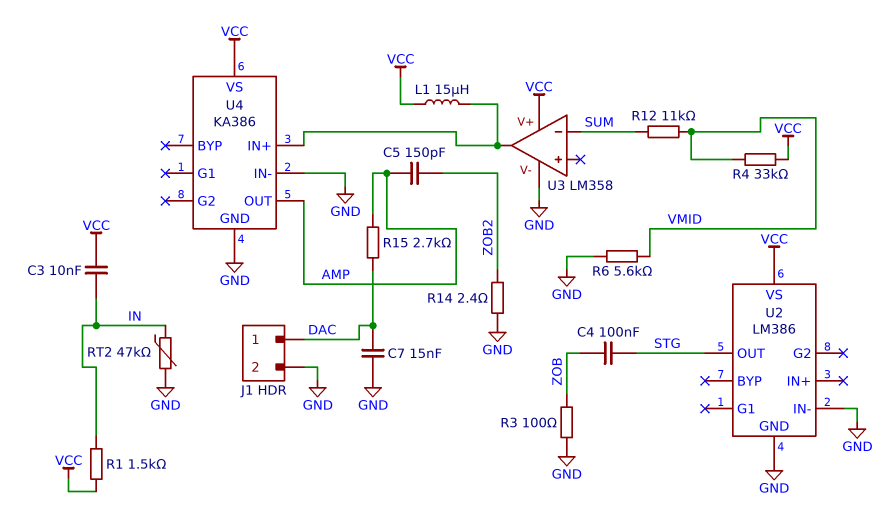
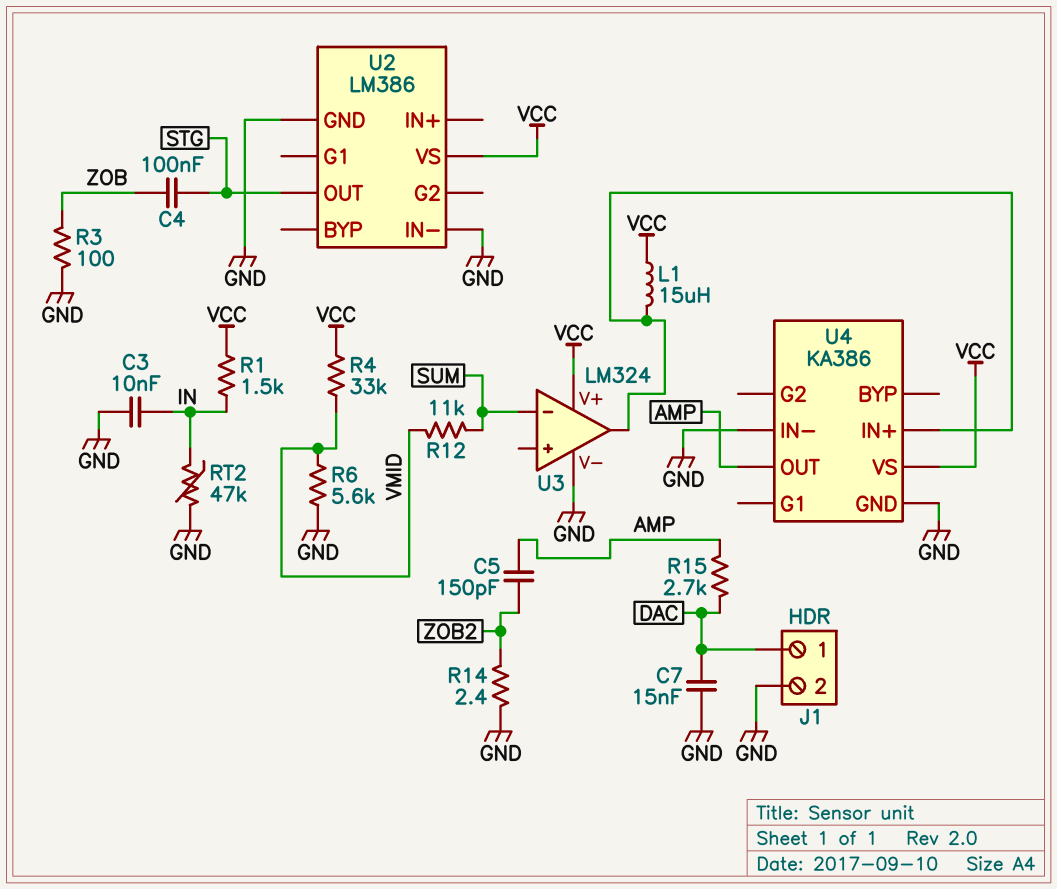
C3: 10nF (IN, VCC) -> 10nF (GND, IN)
U3: LM358 -> LM324

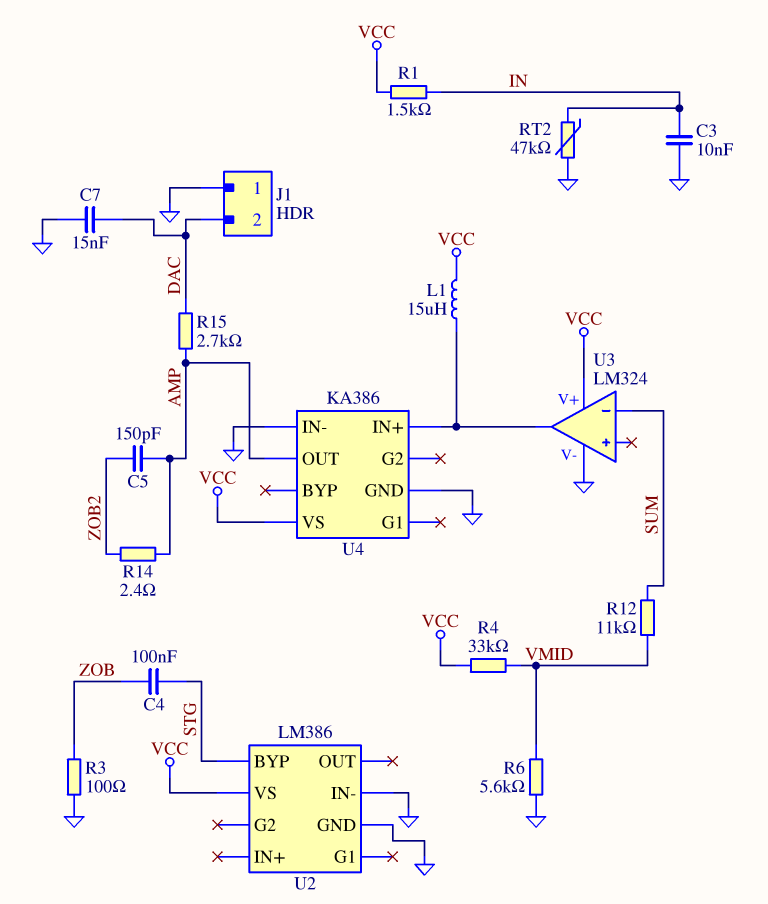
J1 pin 1: DAC -> GND
J1 pin 2: GND -> DAC
R14: 2.4 (GND, ZOB2) -> 2.4 (AMP, ZOB2)
U2 pin BYP: none -> STG
U2 pin OUT: STG -> none

